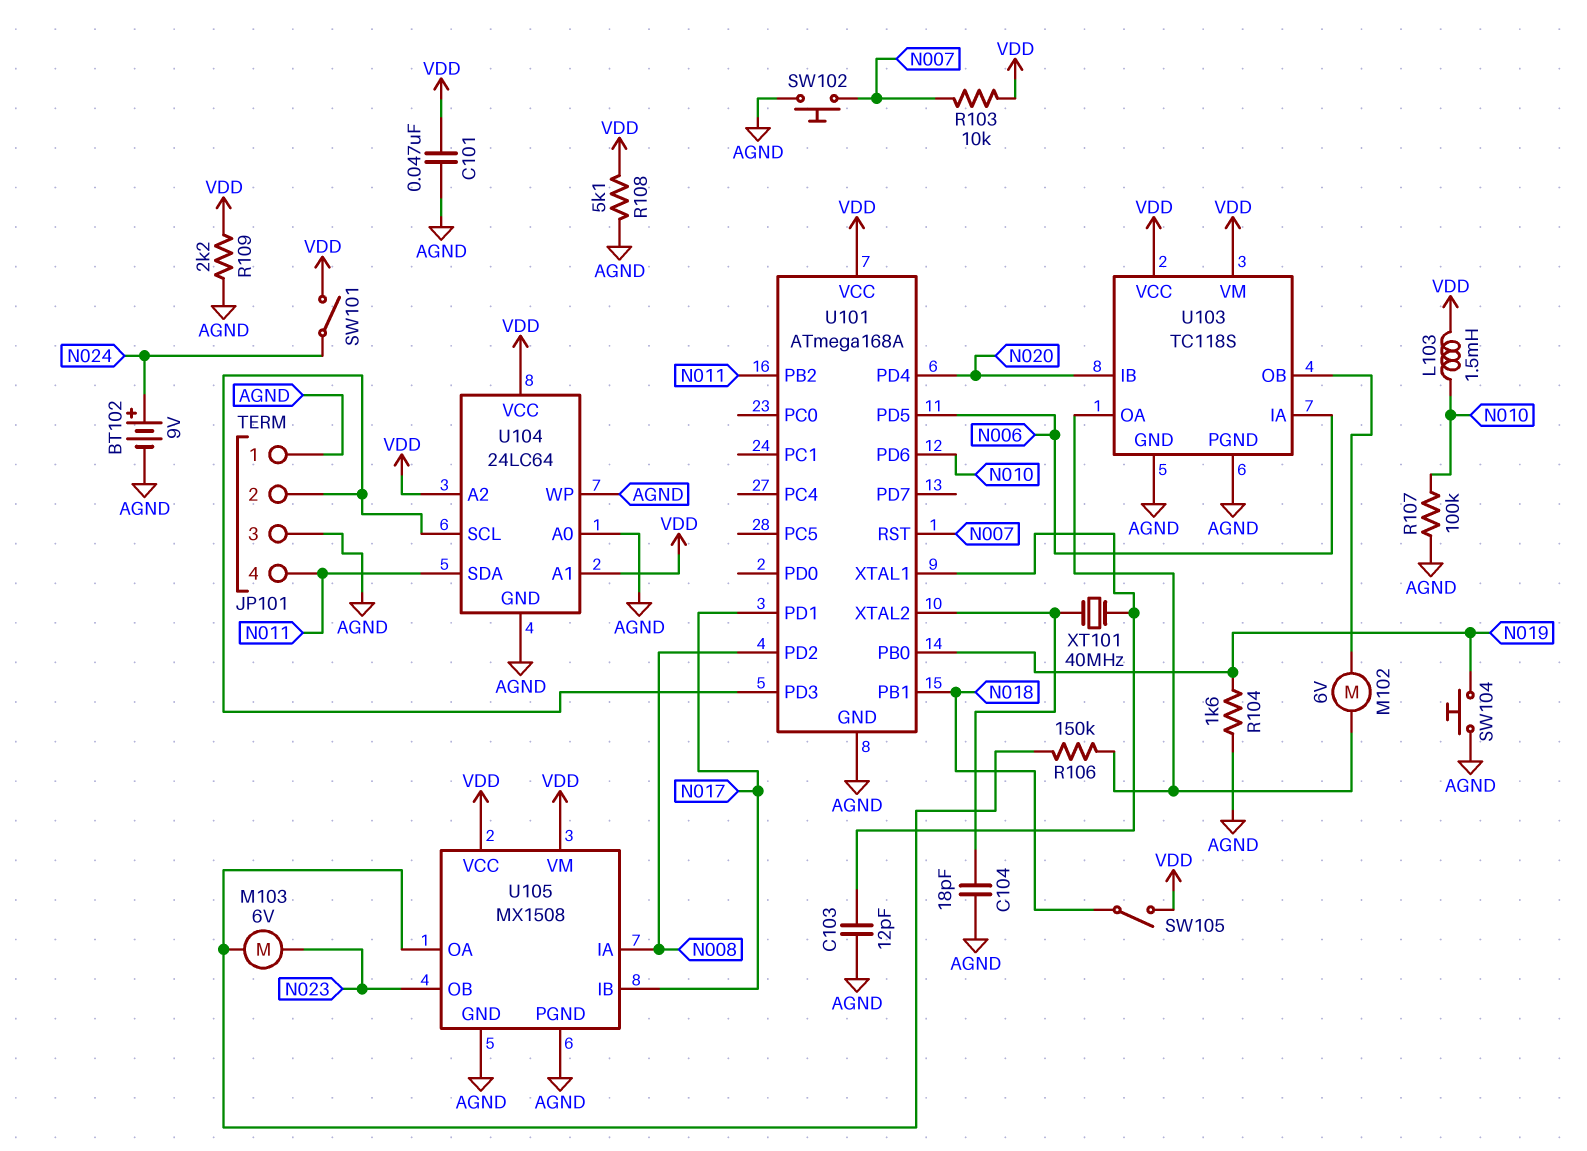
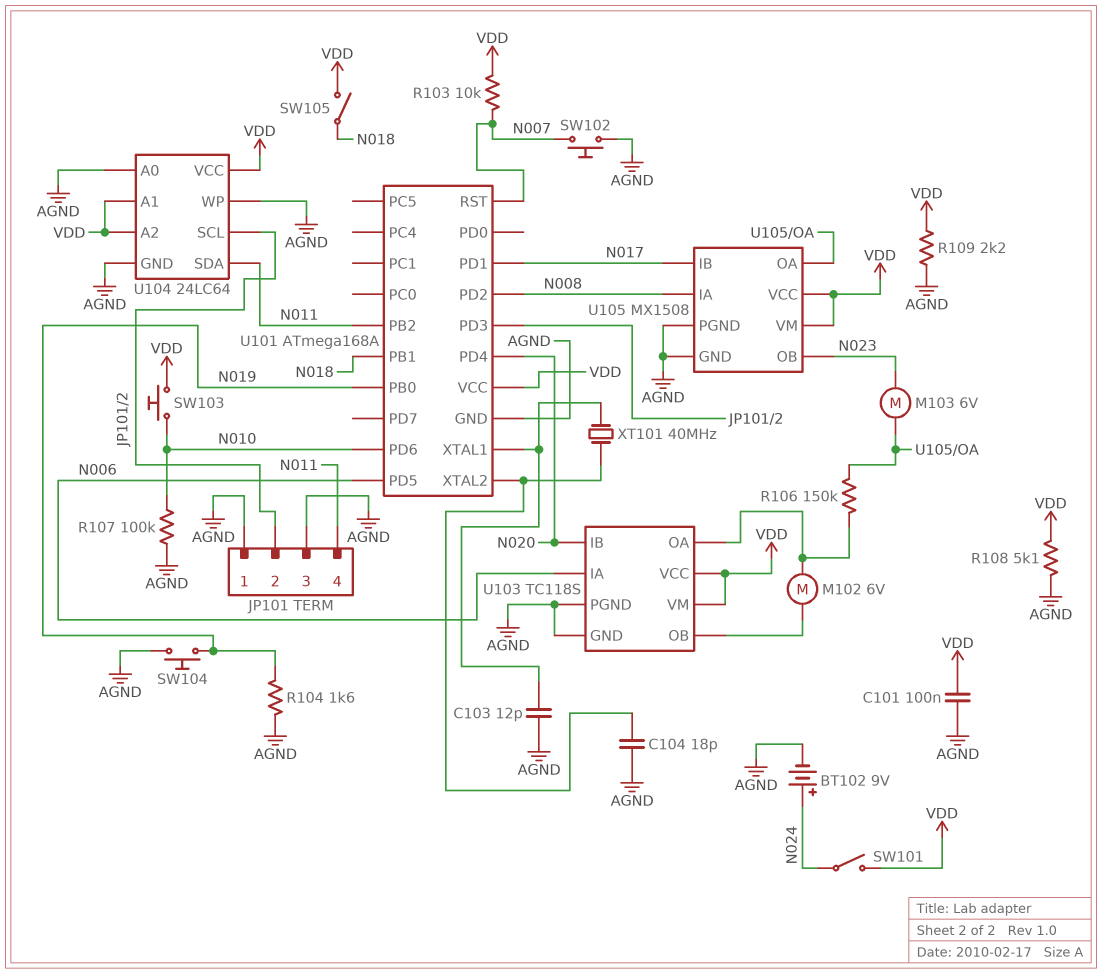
C101: 47nF (AGND, VDD) -> 100nF (AGND, VDD)
L103: 1.5mH (N010, VDD) -> none
SW103: none -> button (N010, VDD)

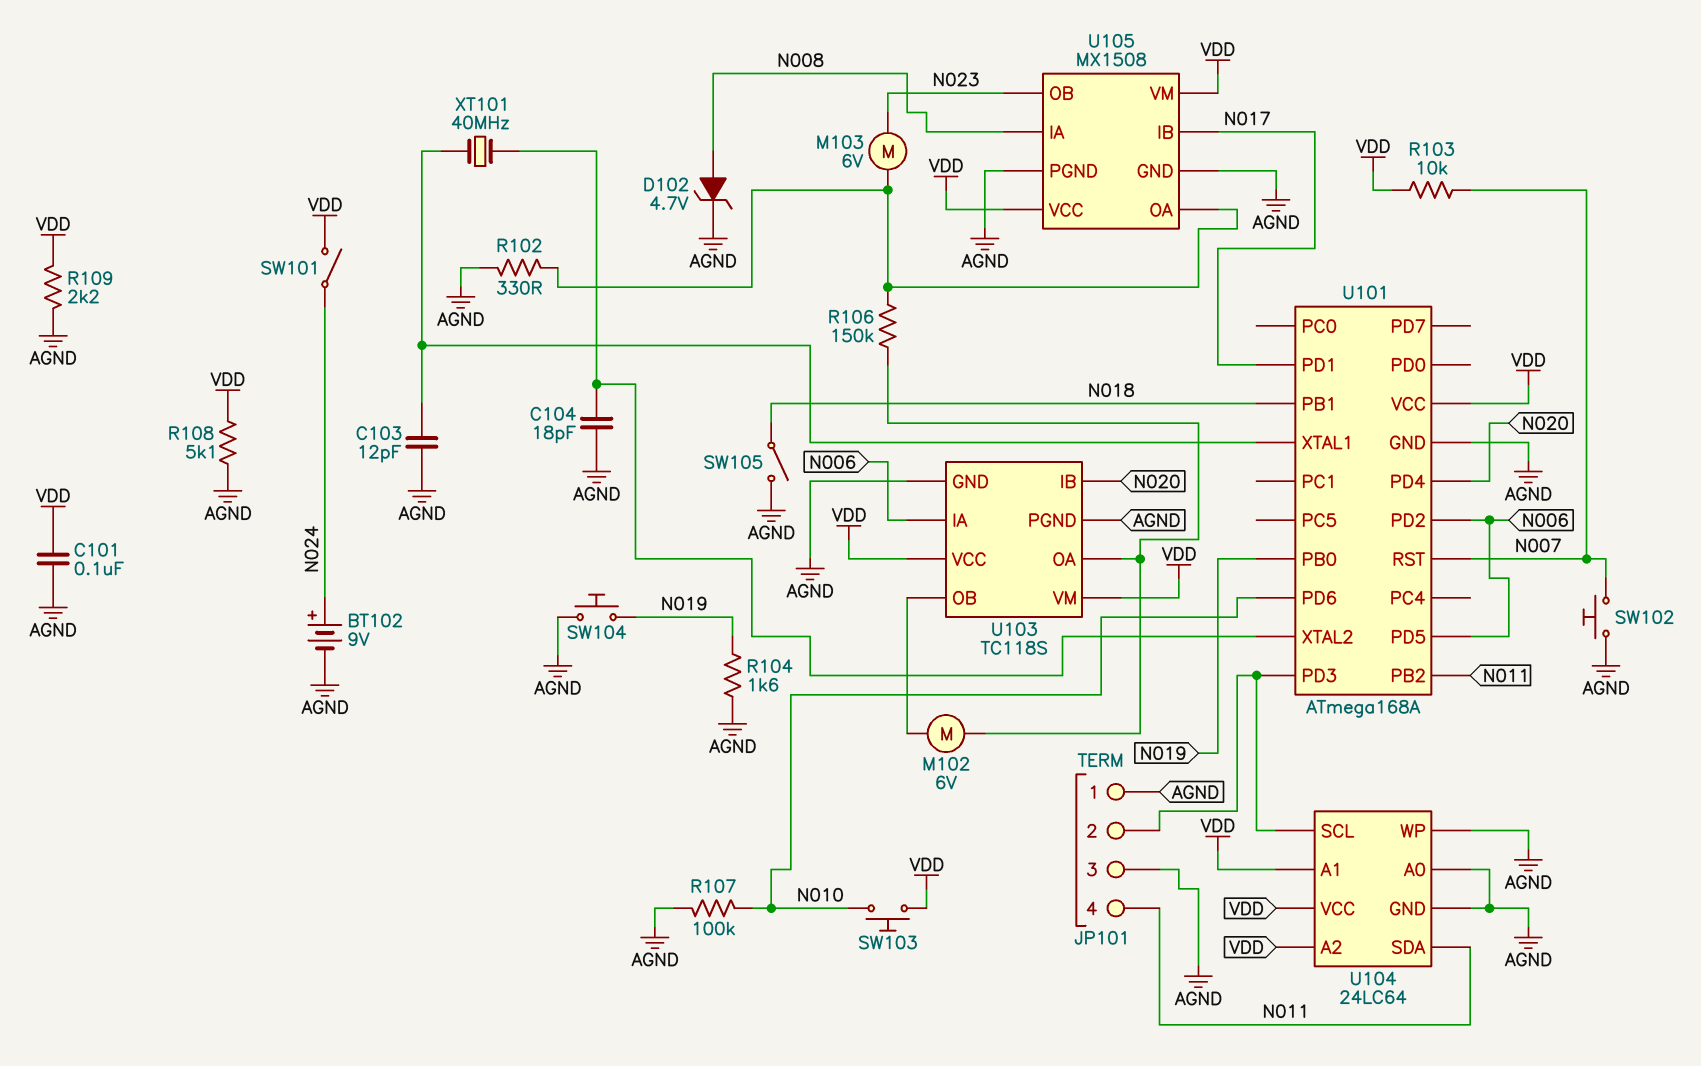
D102: none -> zener 4.7V (A N008, K AGND)
R102: none -> 330 (AGND, U105/OA)
SW105: switch (N018, VDD) -> switch (AGND, N018)
U101 pin PD2: N008 -> N006

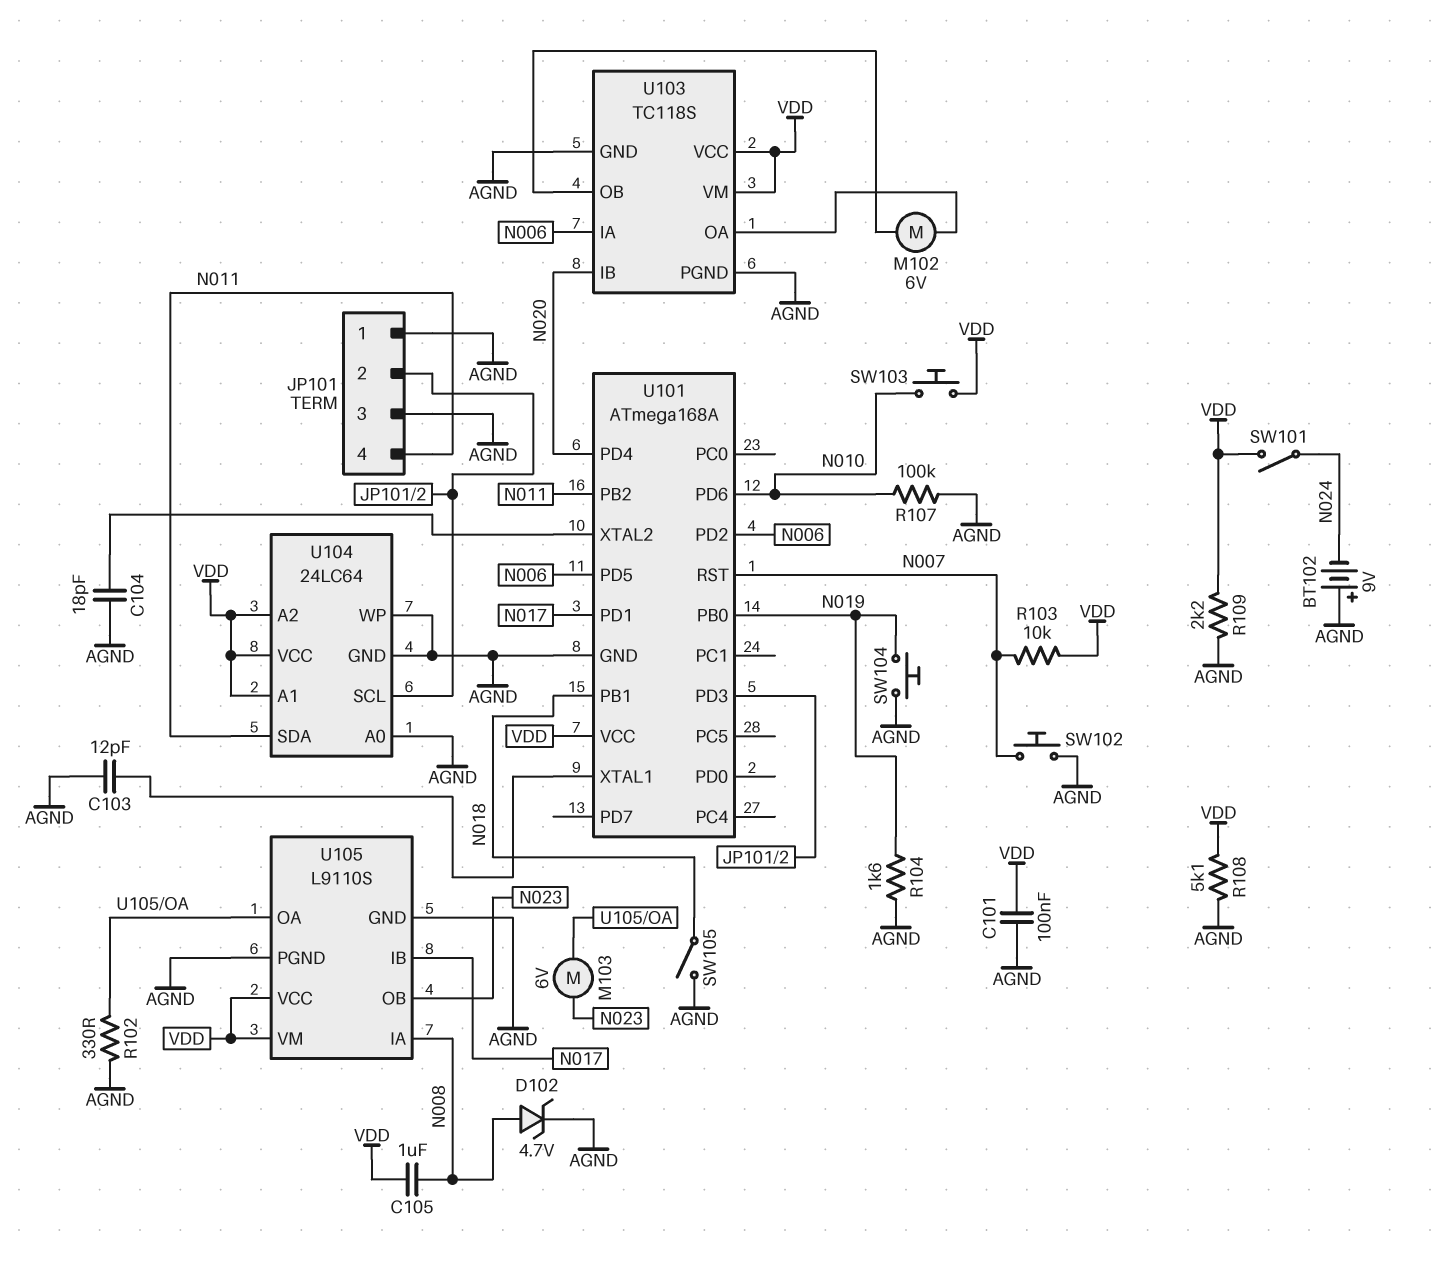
BT102: 9V (plus N024, minus AGND) -> 9V (plus AGND, minus N024)
C105: none -> 1uF (N008, VDD)
R106: 150k (U103/OA, U105/OA) -> none
U105: MX1508 -> L9110S
XT101: 40MHz (U101/XTAL1, U101/XTAL2) -> none

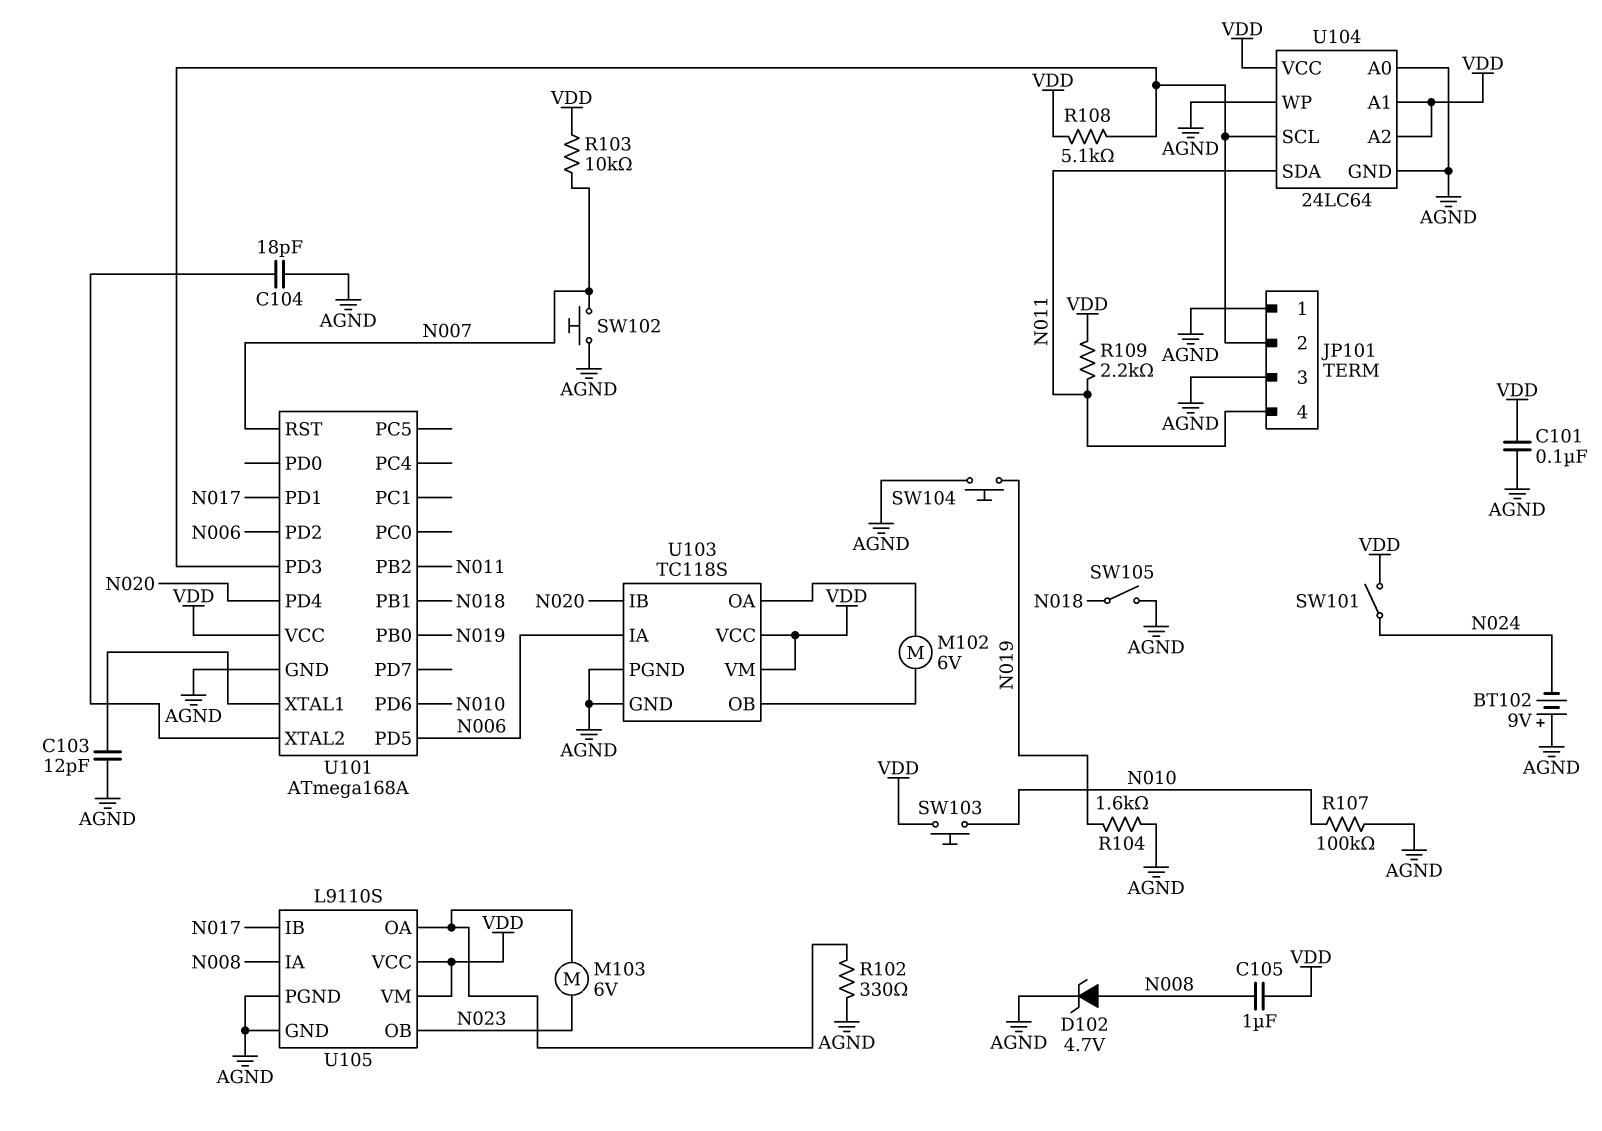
R108: 5.1k (AGND, VDD) -> 5.1k (JP101/2, VDD)
R109: 2.2k (AGND, VDD) -> 2.2k (N011, VDD)

